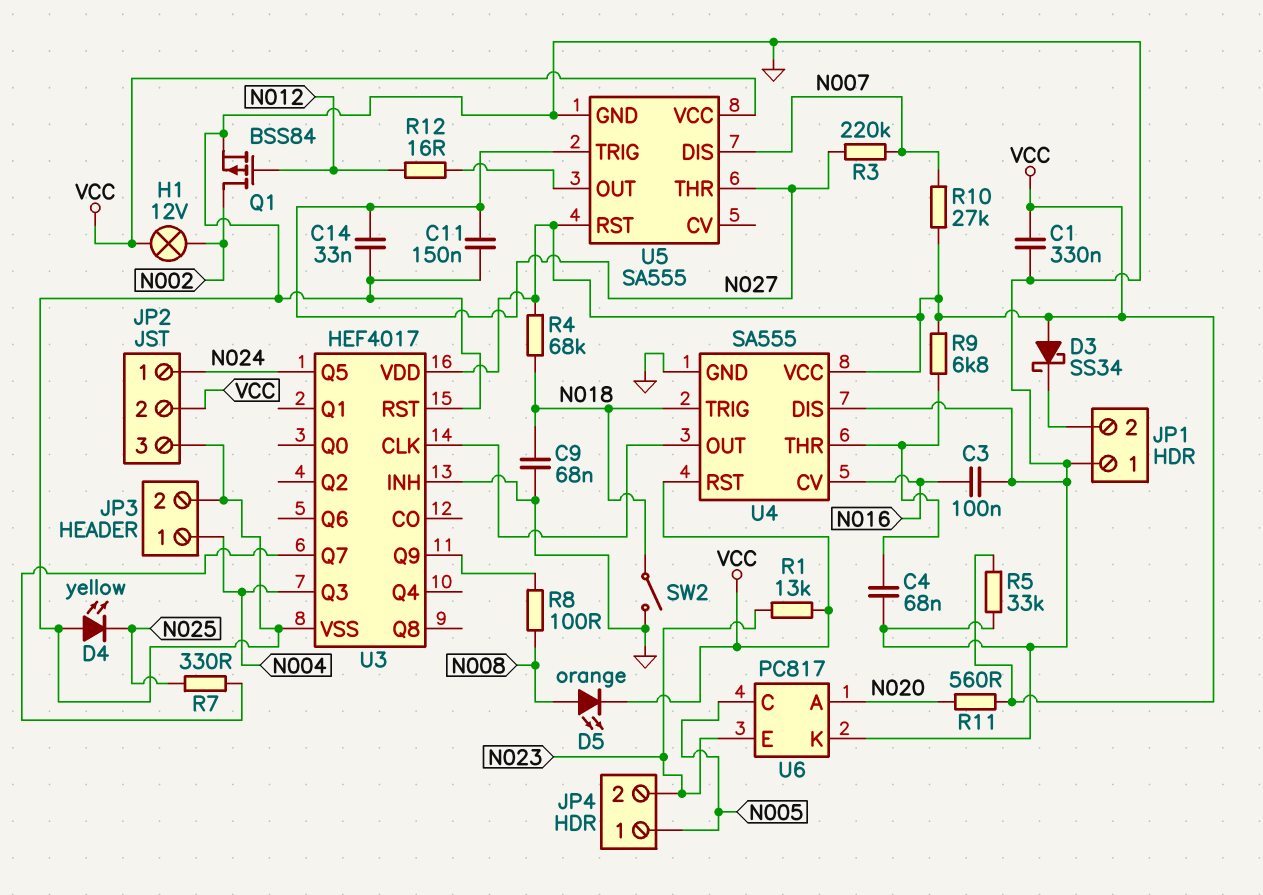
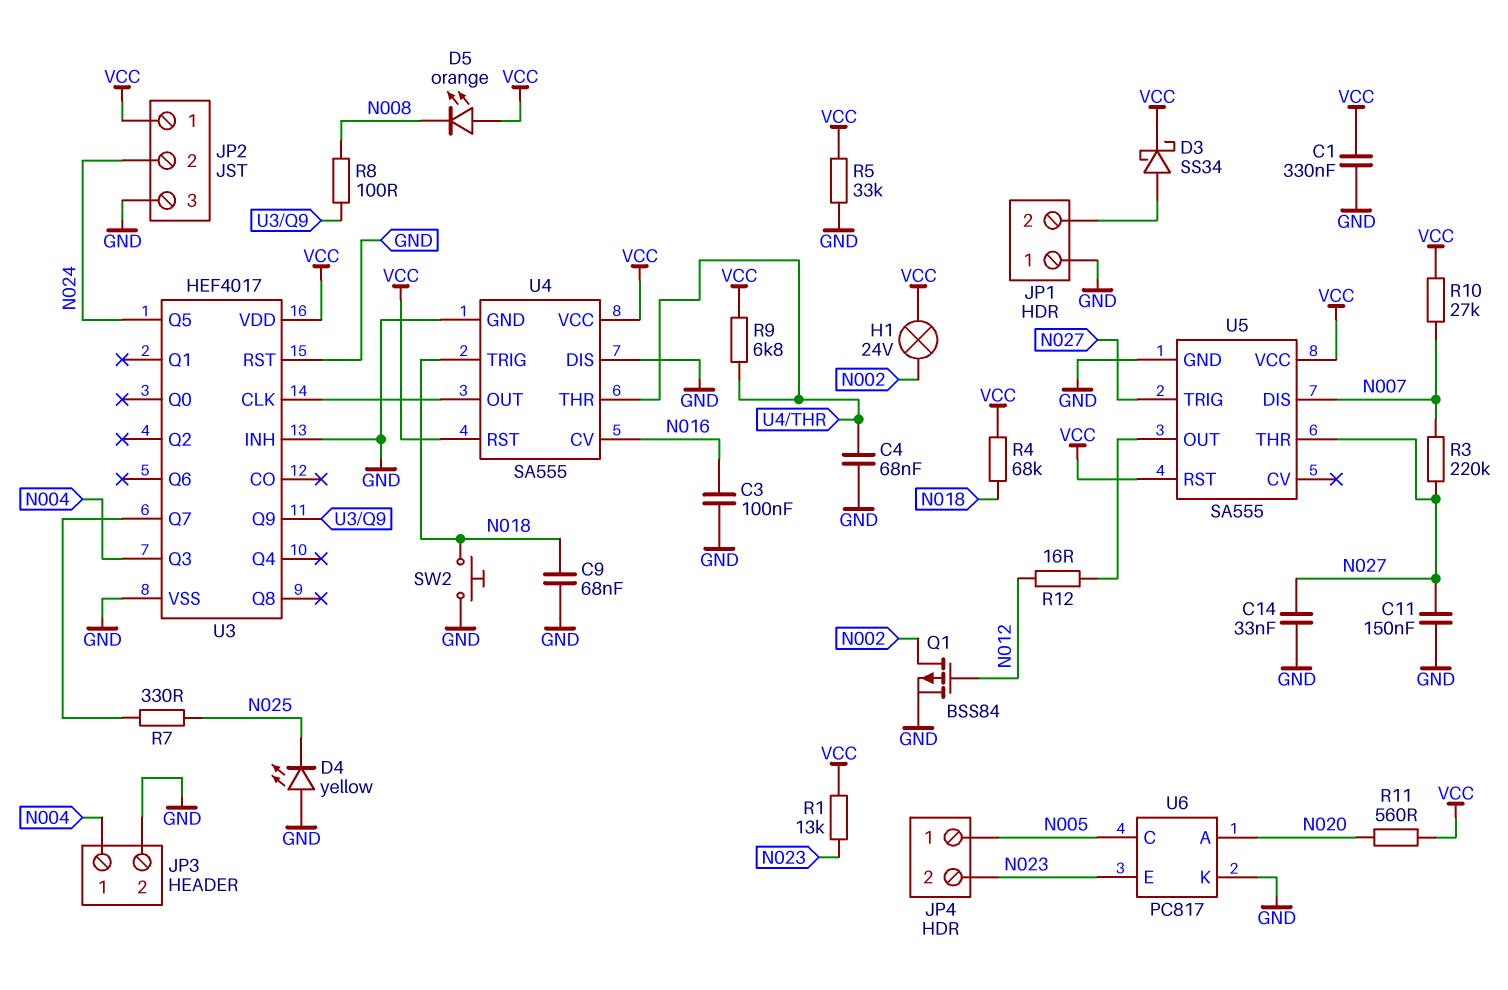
D3: schottky SS34 (A VCC, K JP1/2) -> schottky SS34 (A JP1/2, K VCC)
D5: LED orange (A N008, K VCC) -> LED orange (A VCC, K N008)
H1: lamp 12V (N002, VCC) -> lamp 24V (N002, VCC)
JP2 pin 1: N024 -> VCC
JP2 pin 2: VCC -> N024
SW2: switch (GND, N018) -> button (GND, N018)

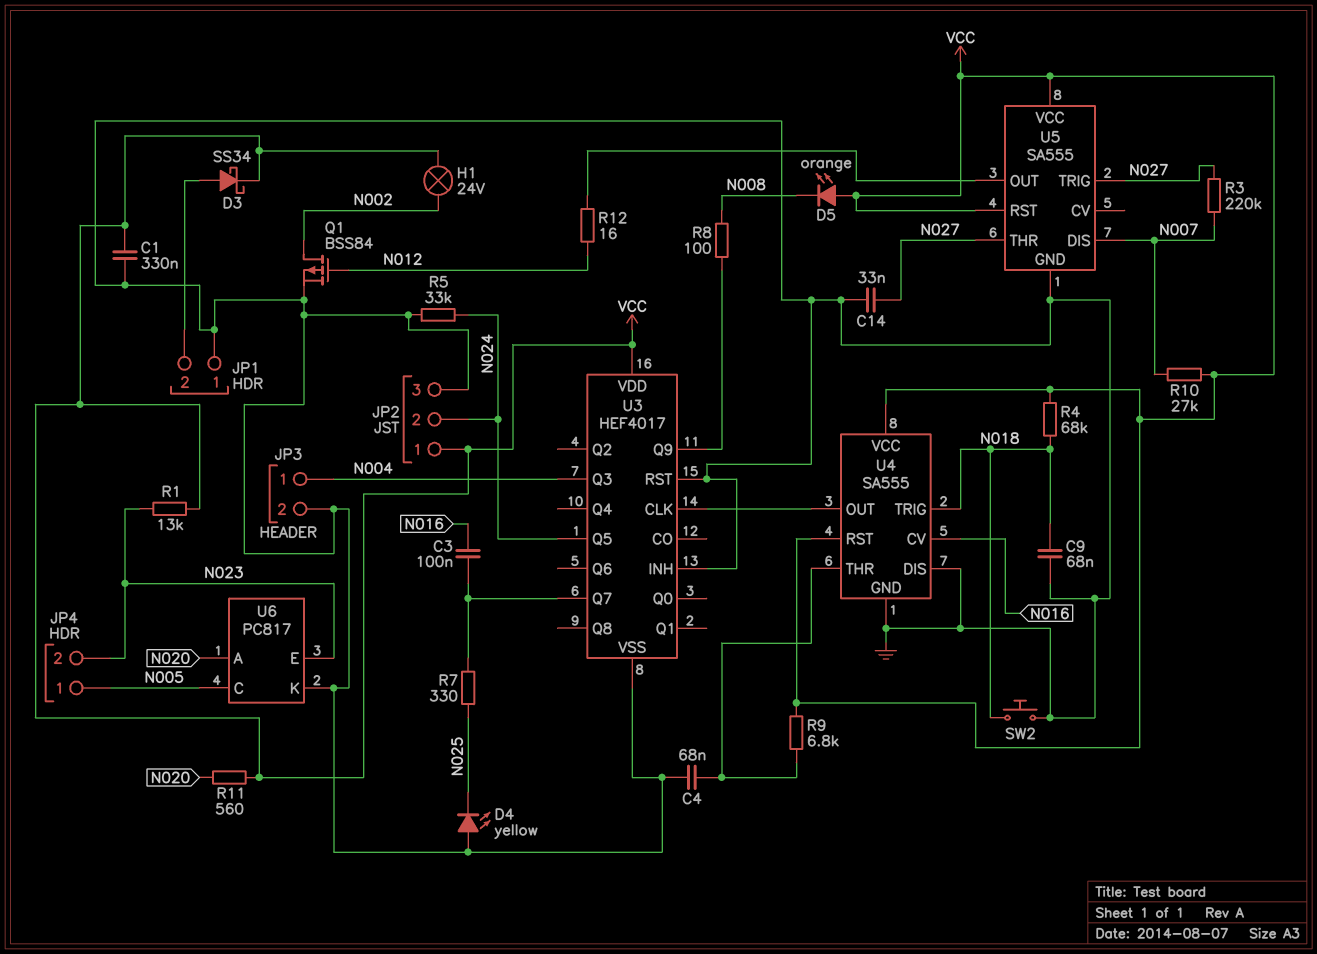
C3: 100nF (GND, N016) -> 100nF (N016, U3/Q7)
C11: 150nF (GND, N027) -> none
R5: 33k (GND, VCC) -> 33k (GND, N024)

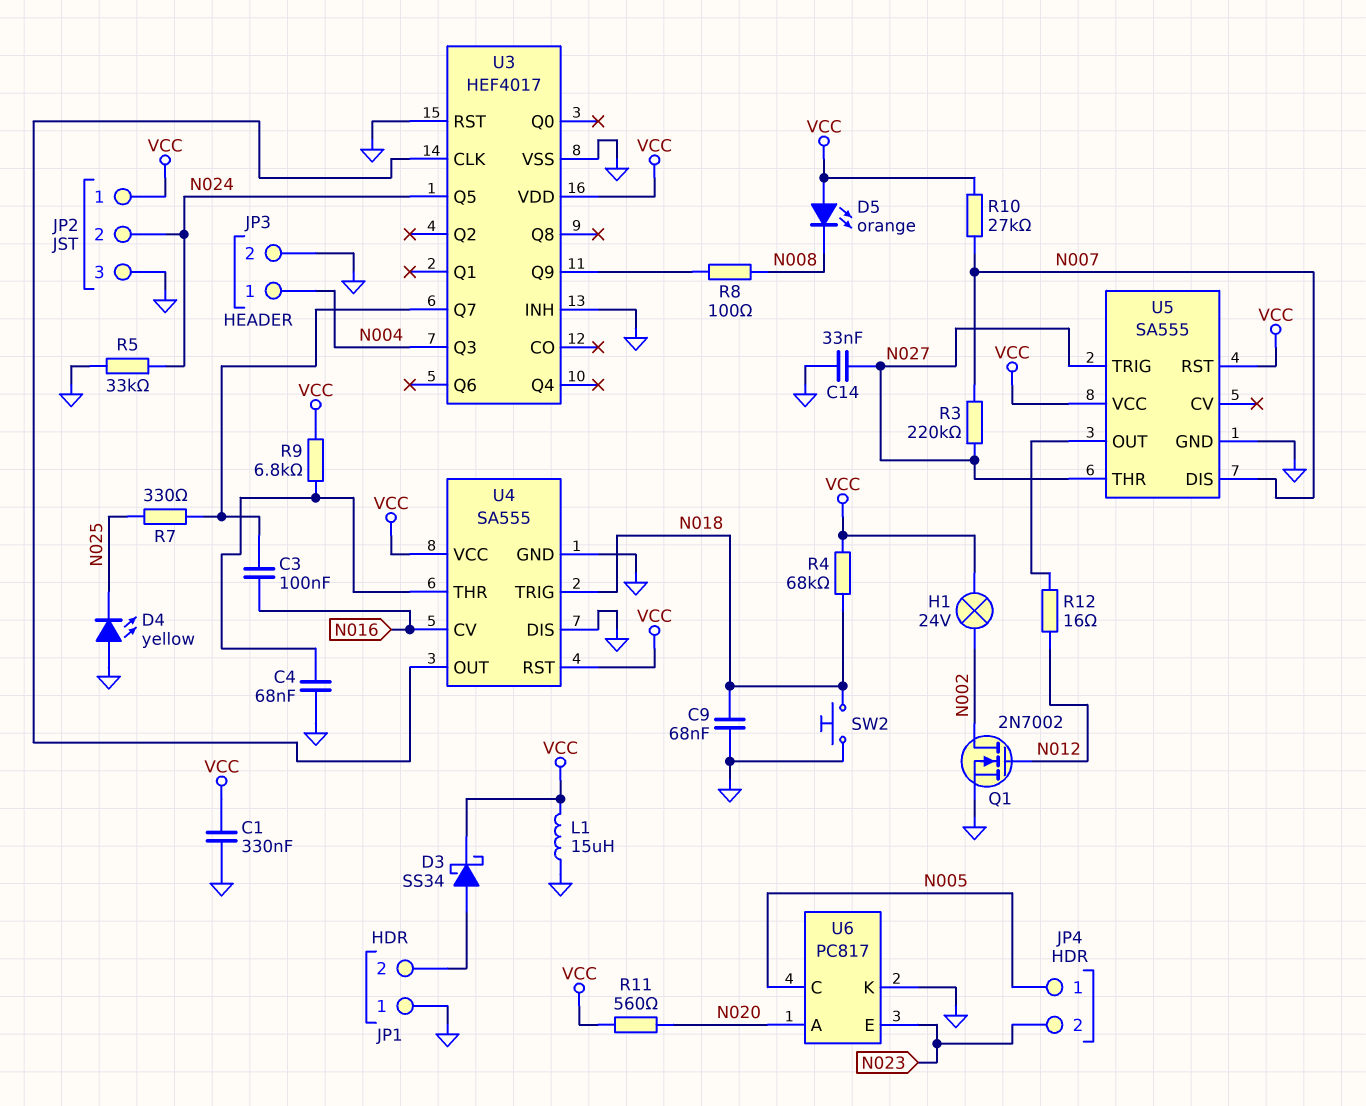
L1: none -> 15uH (GND, VCC)
Q1: PMOS BSS84 (G N012, D N002, S GND) -> NMOS 2N7002 (G N012, D N002, S GND)
R1: 13k (N023, VCC) -> none

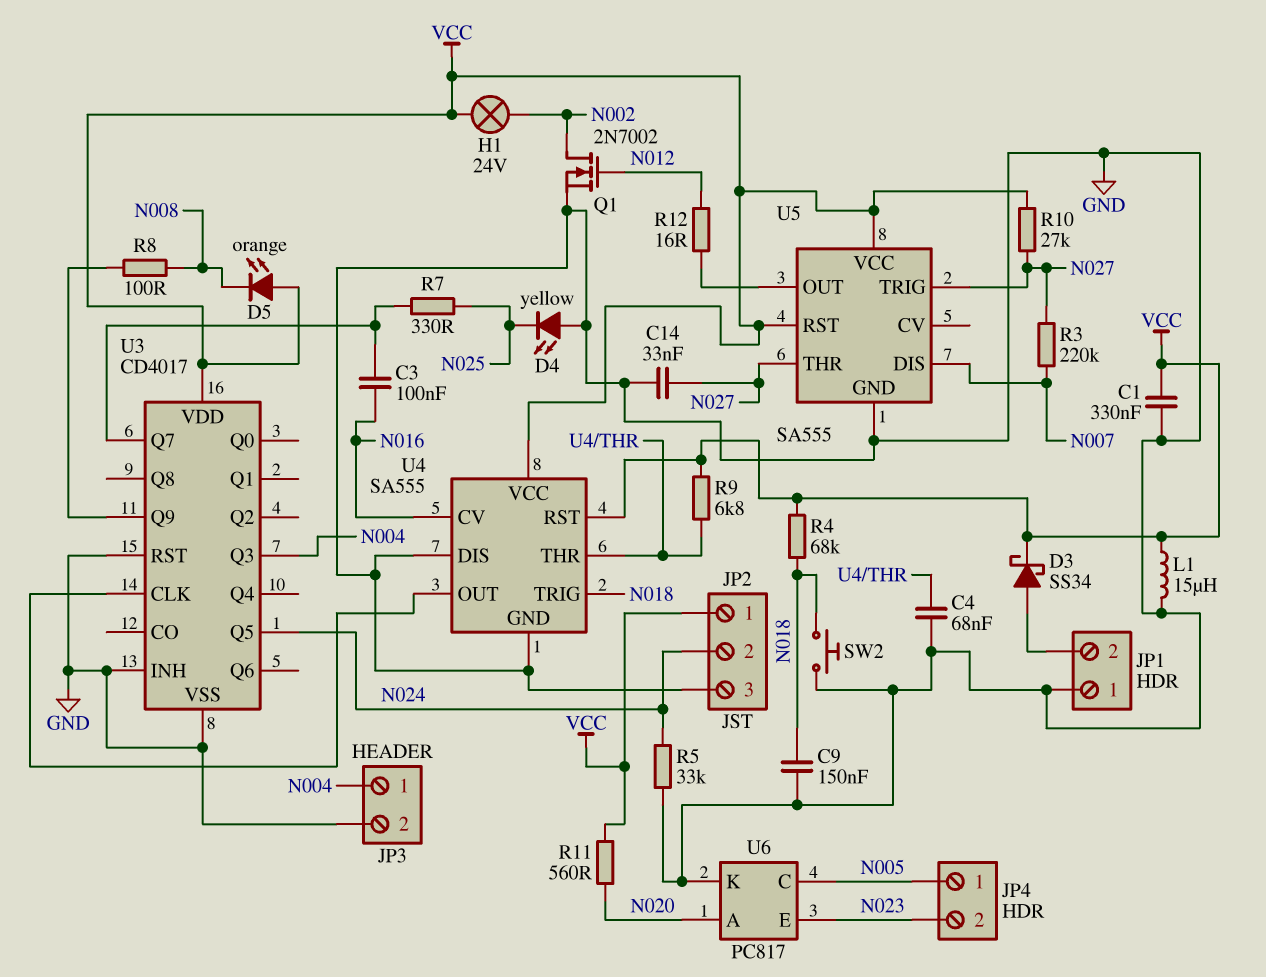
C9: 68nF (GND, N018) -> 150nF (GND, N018)
R10: 27k (N007, VCC) -> 27k (N027, VCC)
U3: HEF4017 -> CD4017

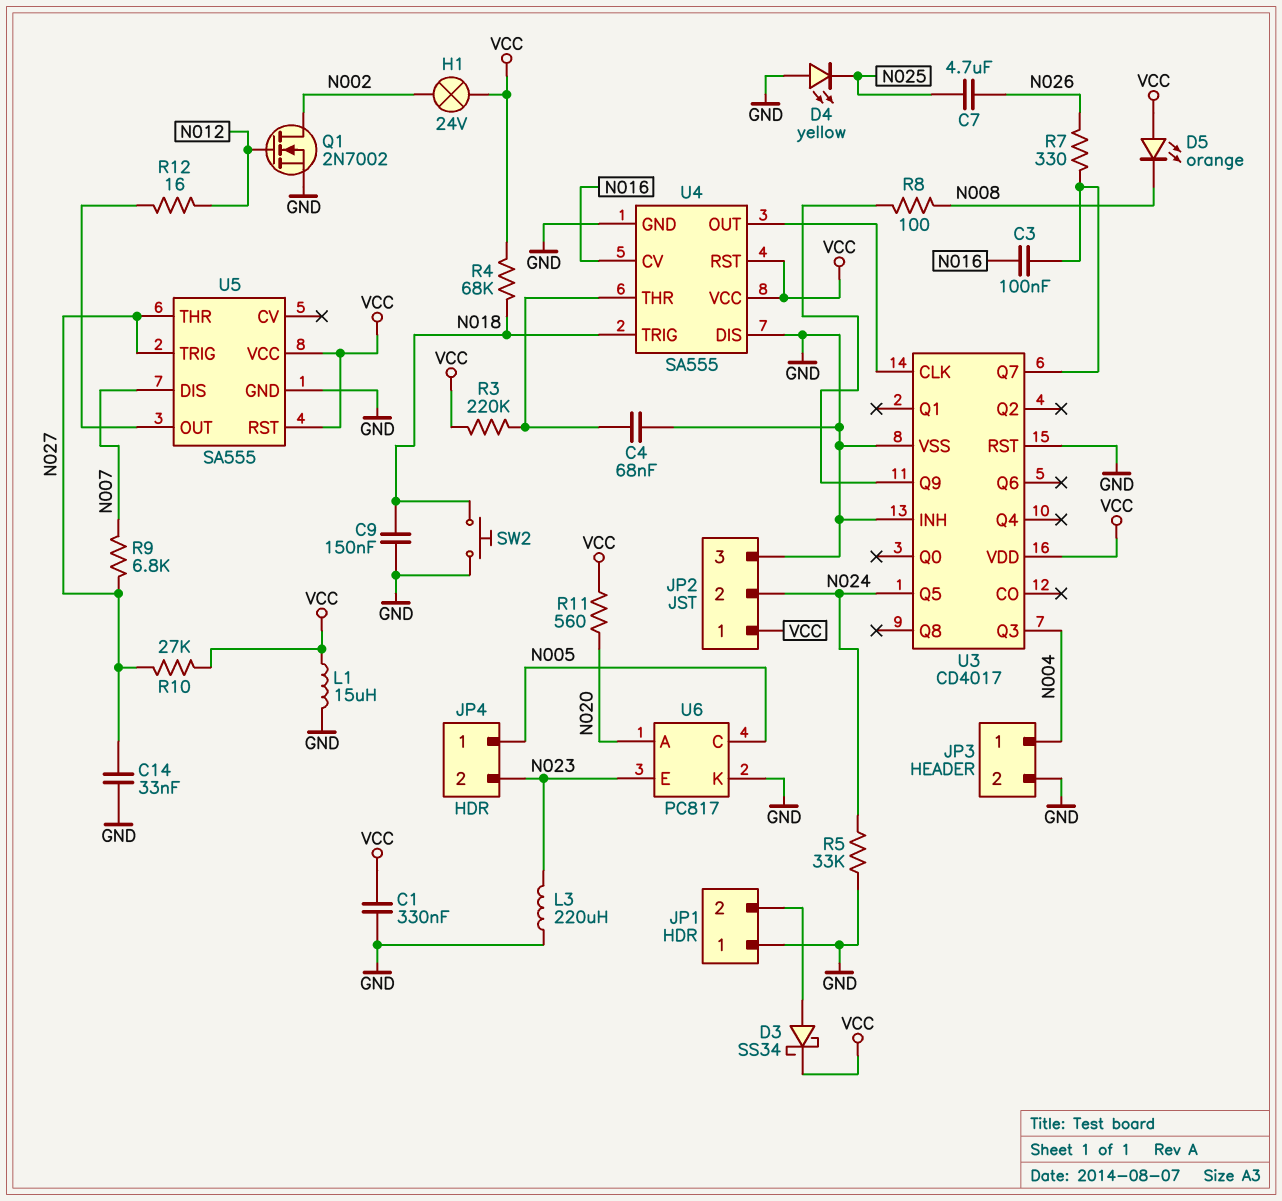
C7: none -> 4.7uF (N025, N026)
L3: none -> 220uH (GND, N023)
R3: 220k (N007, N027) -> 220k (U4/THR, VCC)
R7: 330 (N025, U3/Q7) -> 330 (N026, U3/Q7)
R9: 6.8k (U4/THR, VCC) -> 6.8k (N007, N027)

